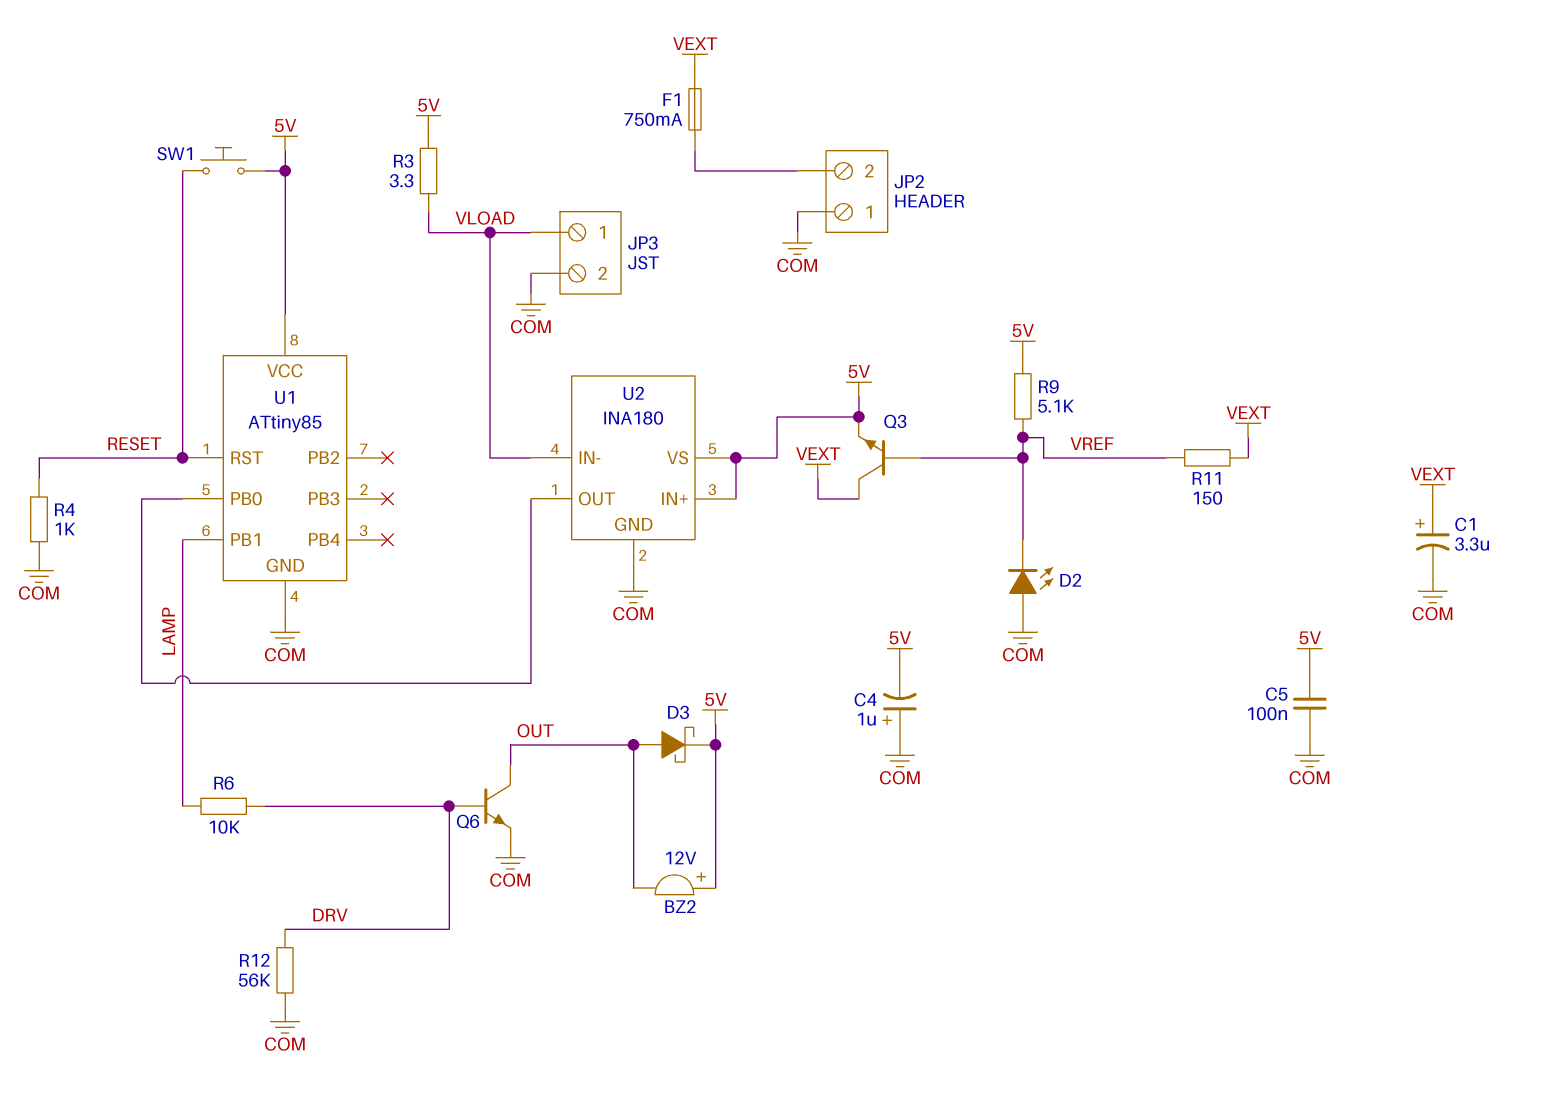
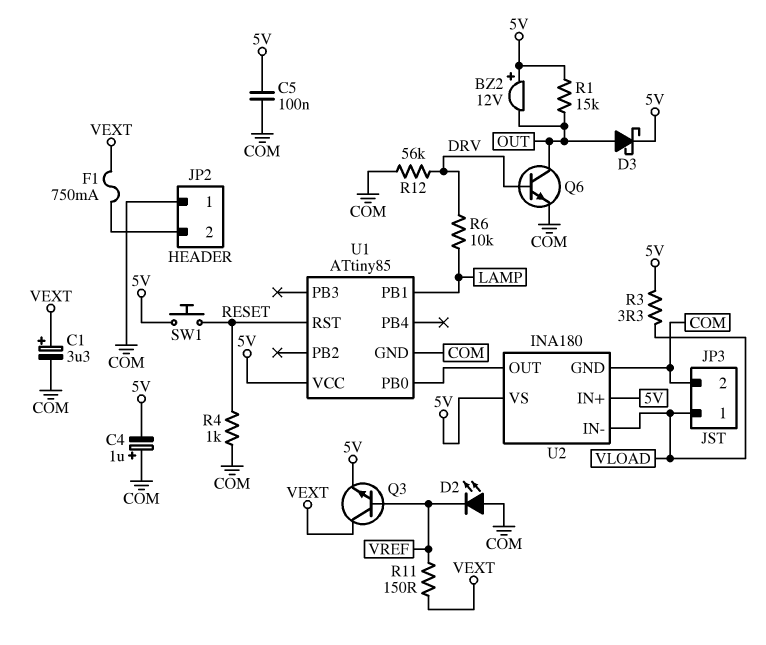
R1: none -> 15k (5V, OUT)
R9: 5.1k (5V, VREF) -> none

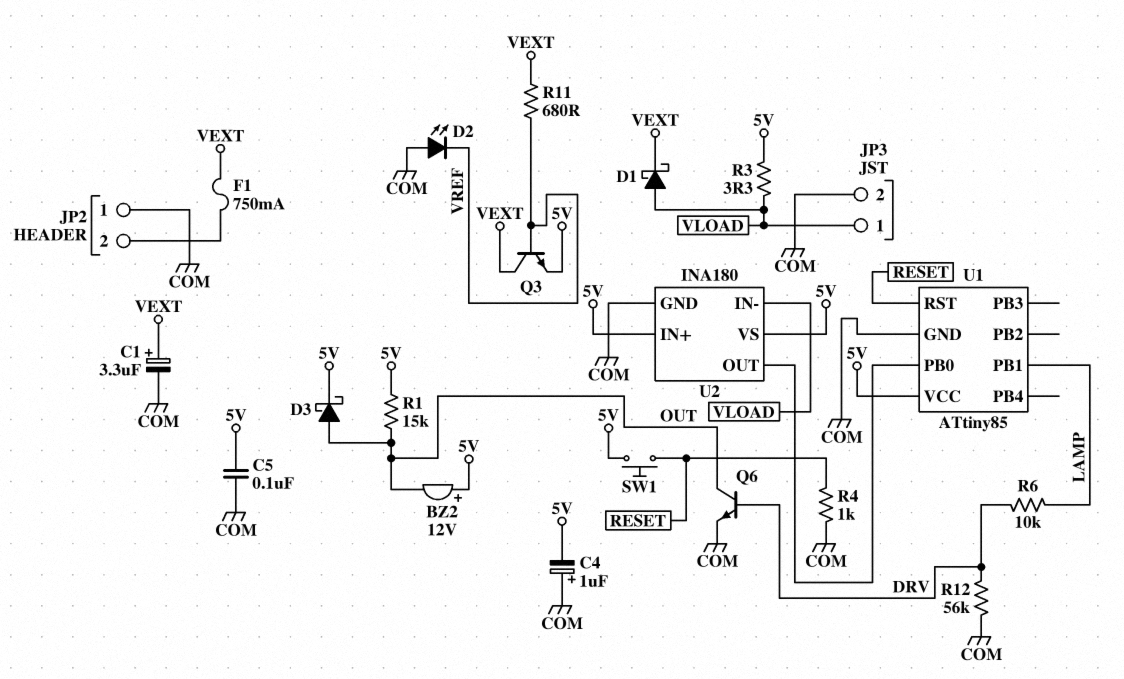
D1: none -> schottky (A VLOAD, K VEXT)
R11: 150 (VEXT, VREF) -> 680 (VEXT, VREF)

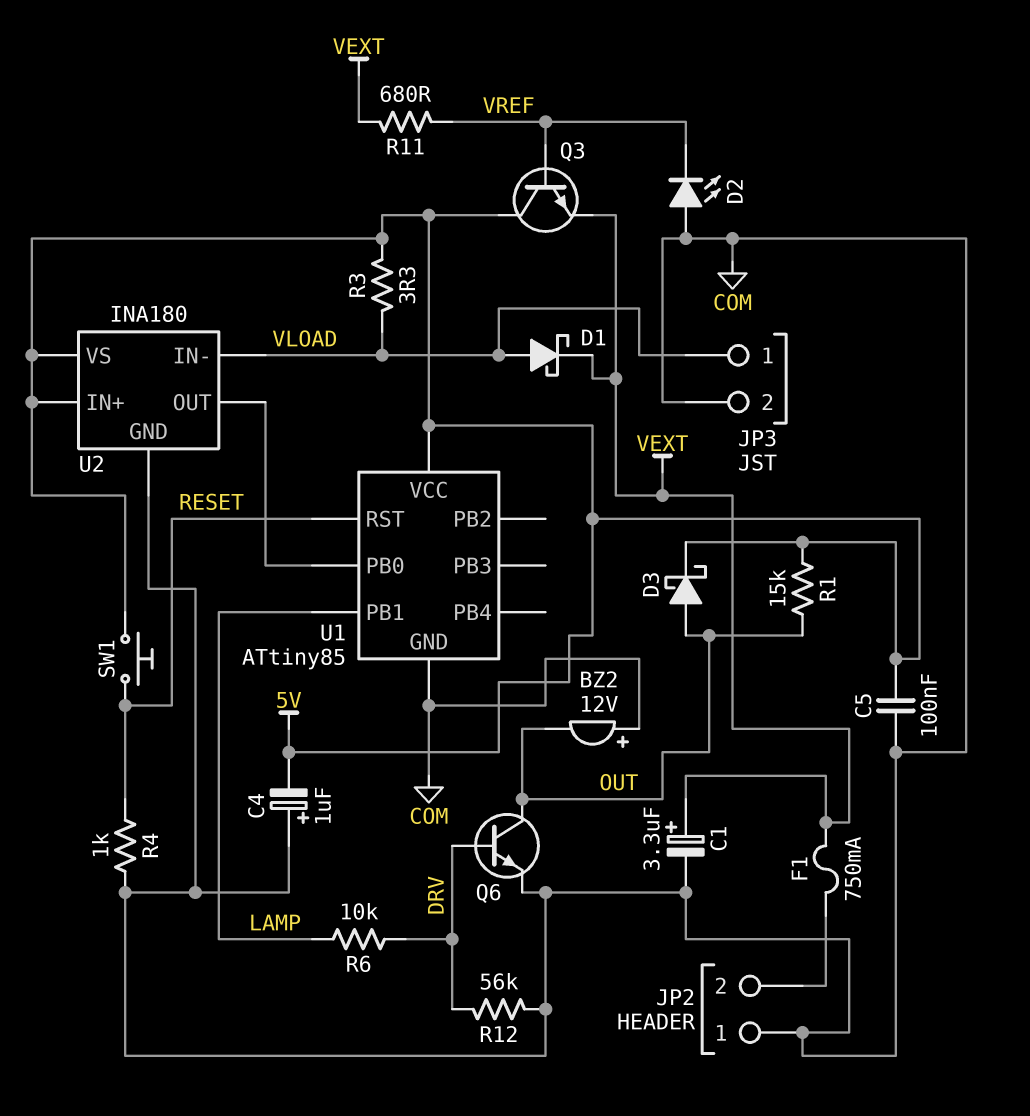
BZ2: buzzer 12V (plus 5V, minus OUT) -> buzzer 12V (plus COM, minus OUT)
Q3: NPN (B VREF, C VEXT, E 5V) -> NPN (B VREF, C 5V, E VEXT)

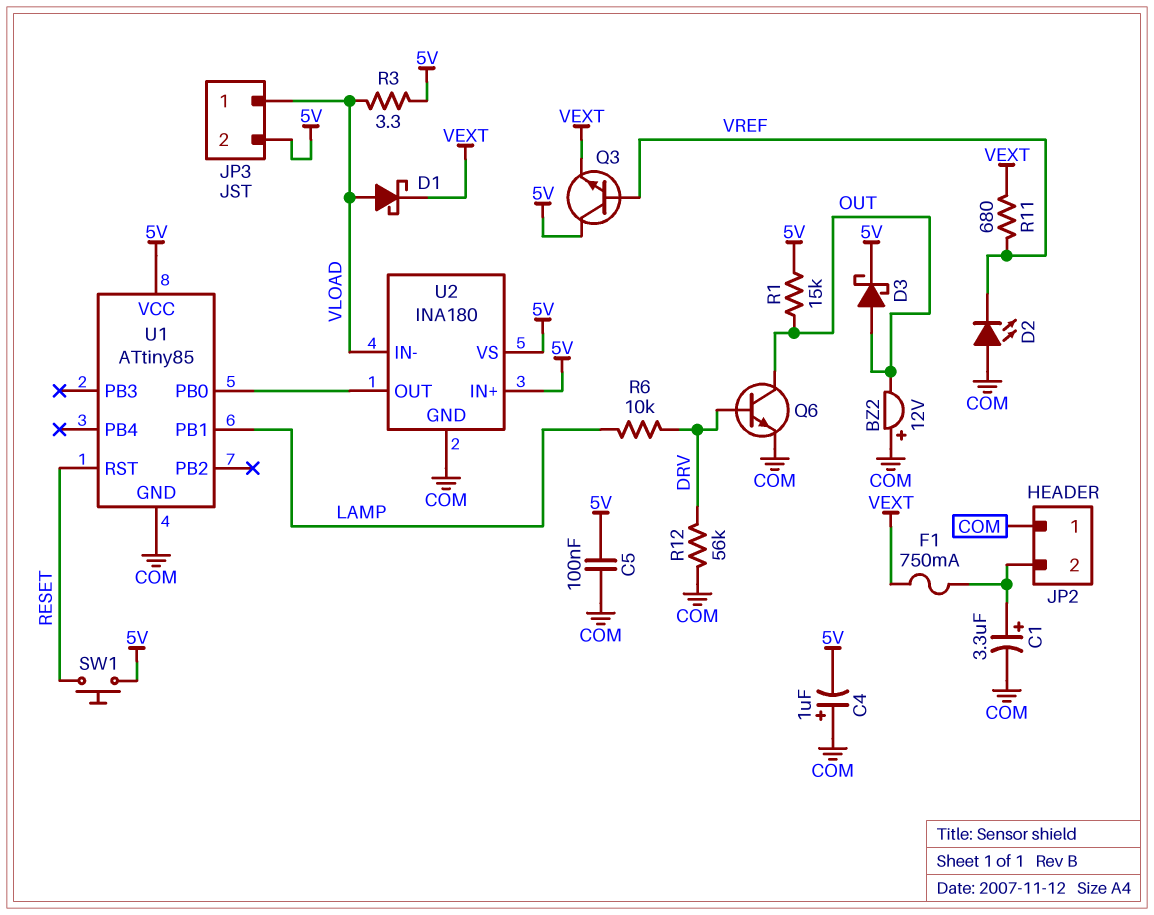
C1: 3.3uF (plus VEXT, minus COM) -> 3.3uF (plus JP2/2, minus COM)
JP3 pin 2: COM -> 5V
R4: 1k (COM, RESET) -> none

